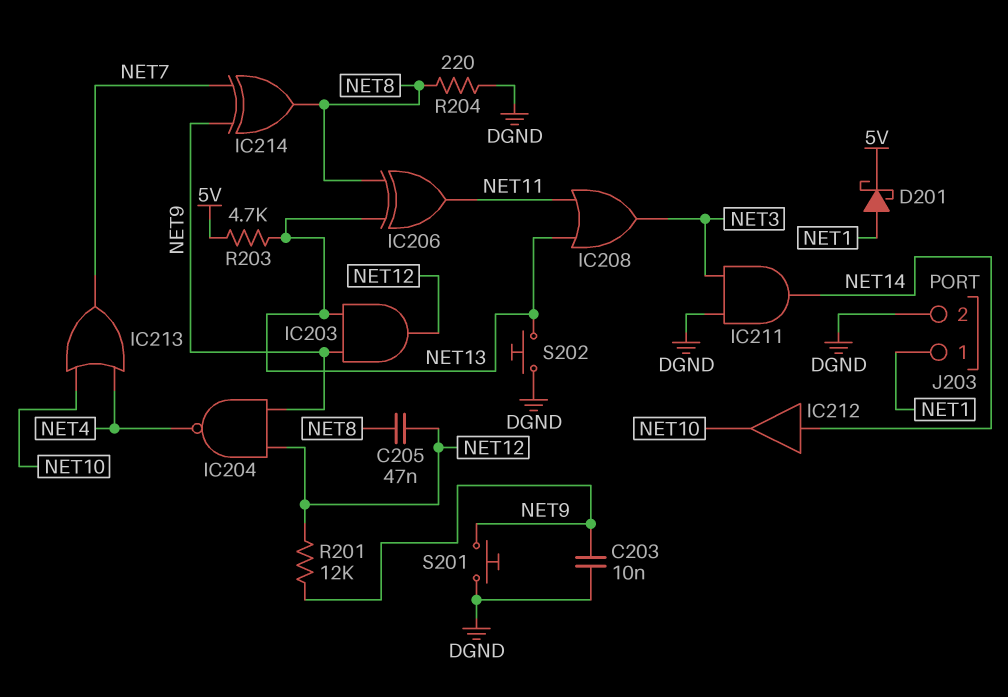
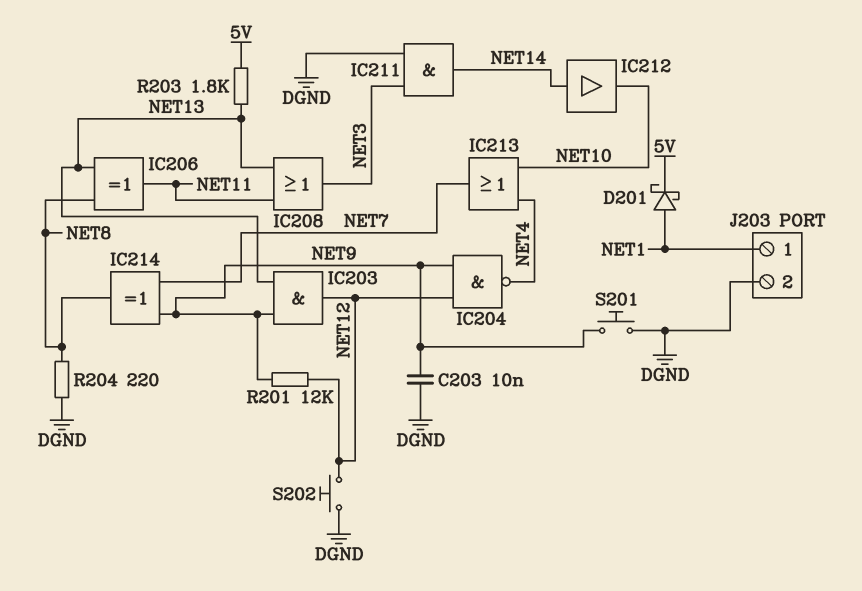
C205: 47nF (NET8, NET12) -> none
R203: 4.7k (5V, NET13) -> 1.8k (5V, NET13)
S202: button (DGND, NET13) -> button (DGND, NET12)

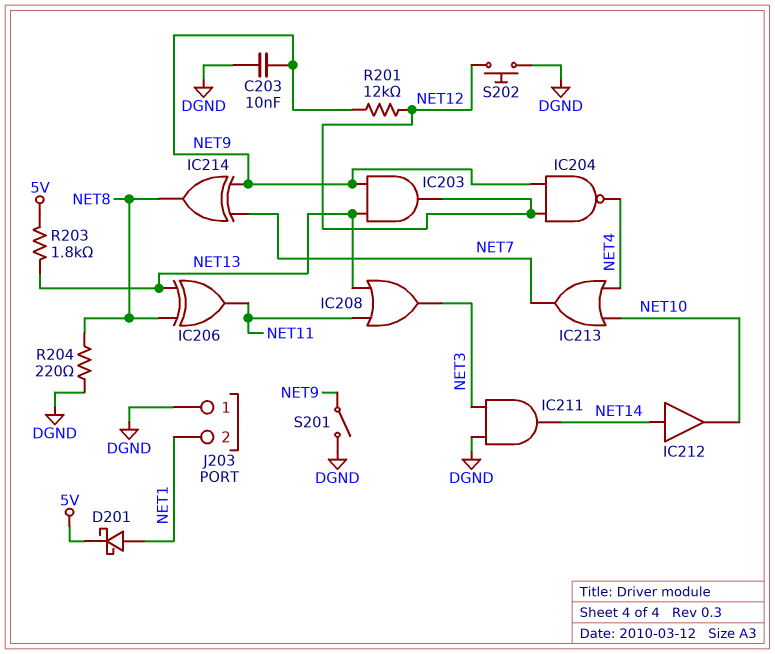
J203 pin 1: NET1 -> DGND
J203 pin 2: DGND -> NET1
S201: button (DGND, NET9) -> switch (DGND, NET9)

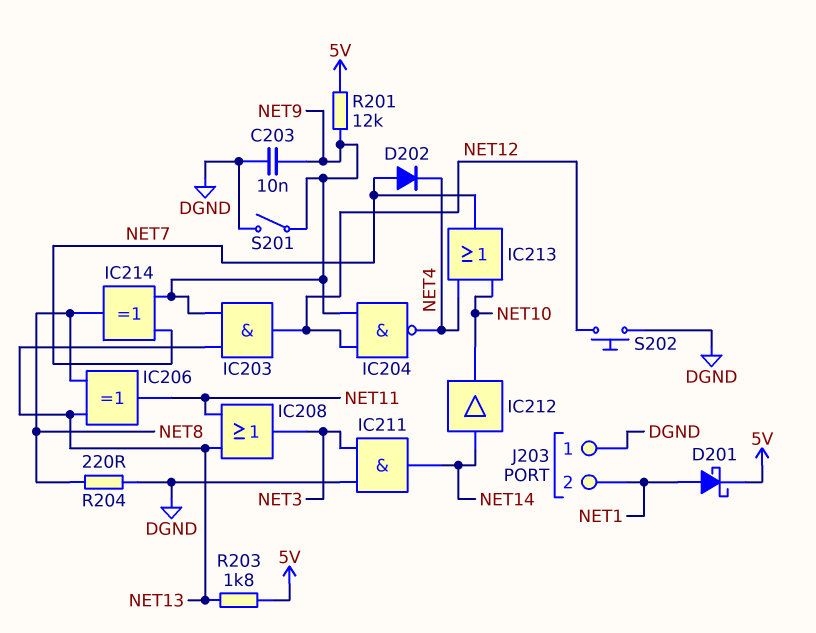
D202: none -> diode (A NET7, K NET4)
R201: 12k (NET9, NET12) -> 12k (5V, NET9)

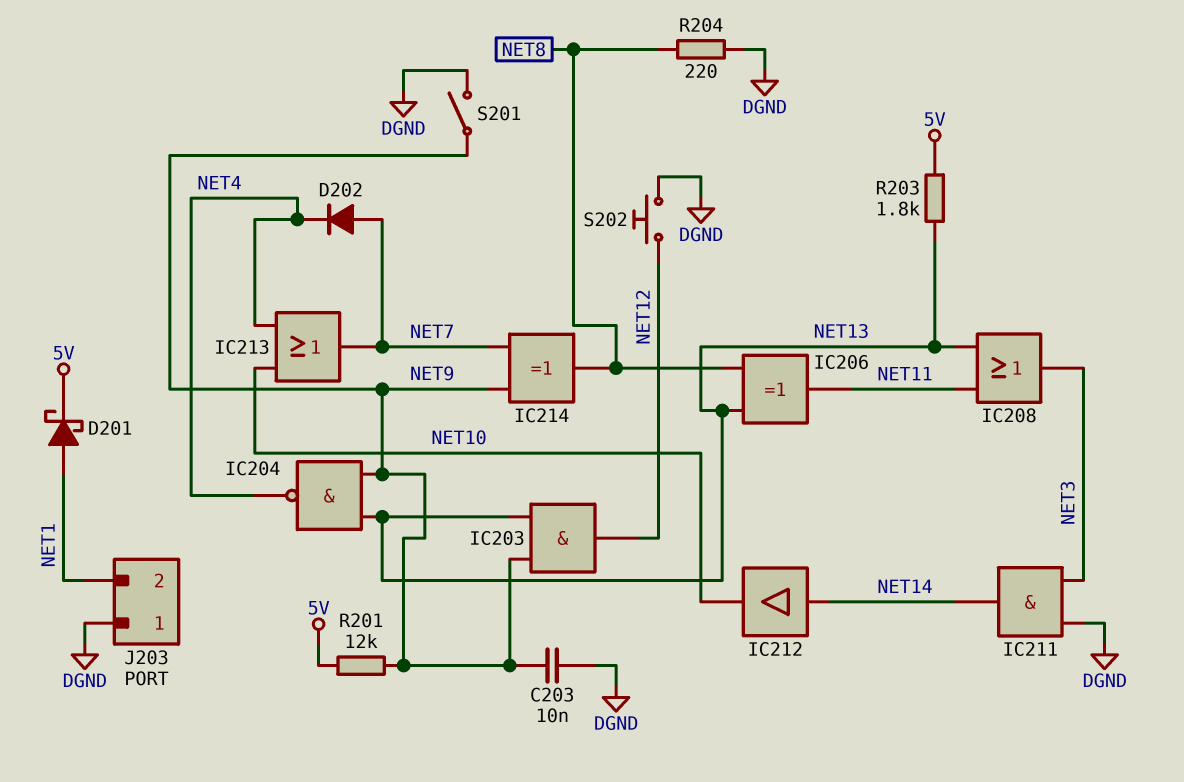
IC204: NAND (in NET9, in NET12, out NET4) -> NAND (in NET9, in NET13, out NET4)

